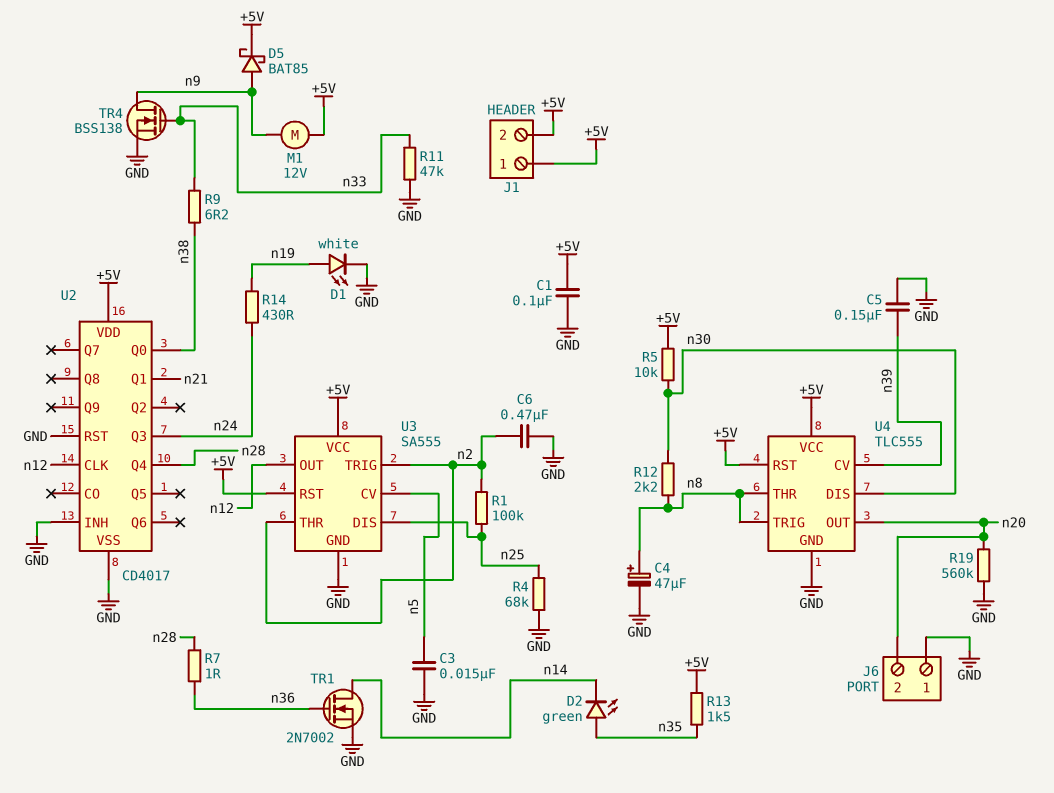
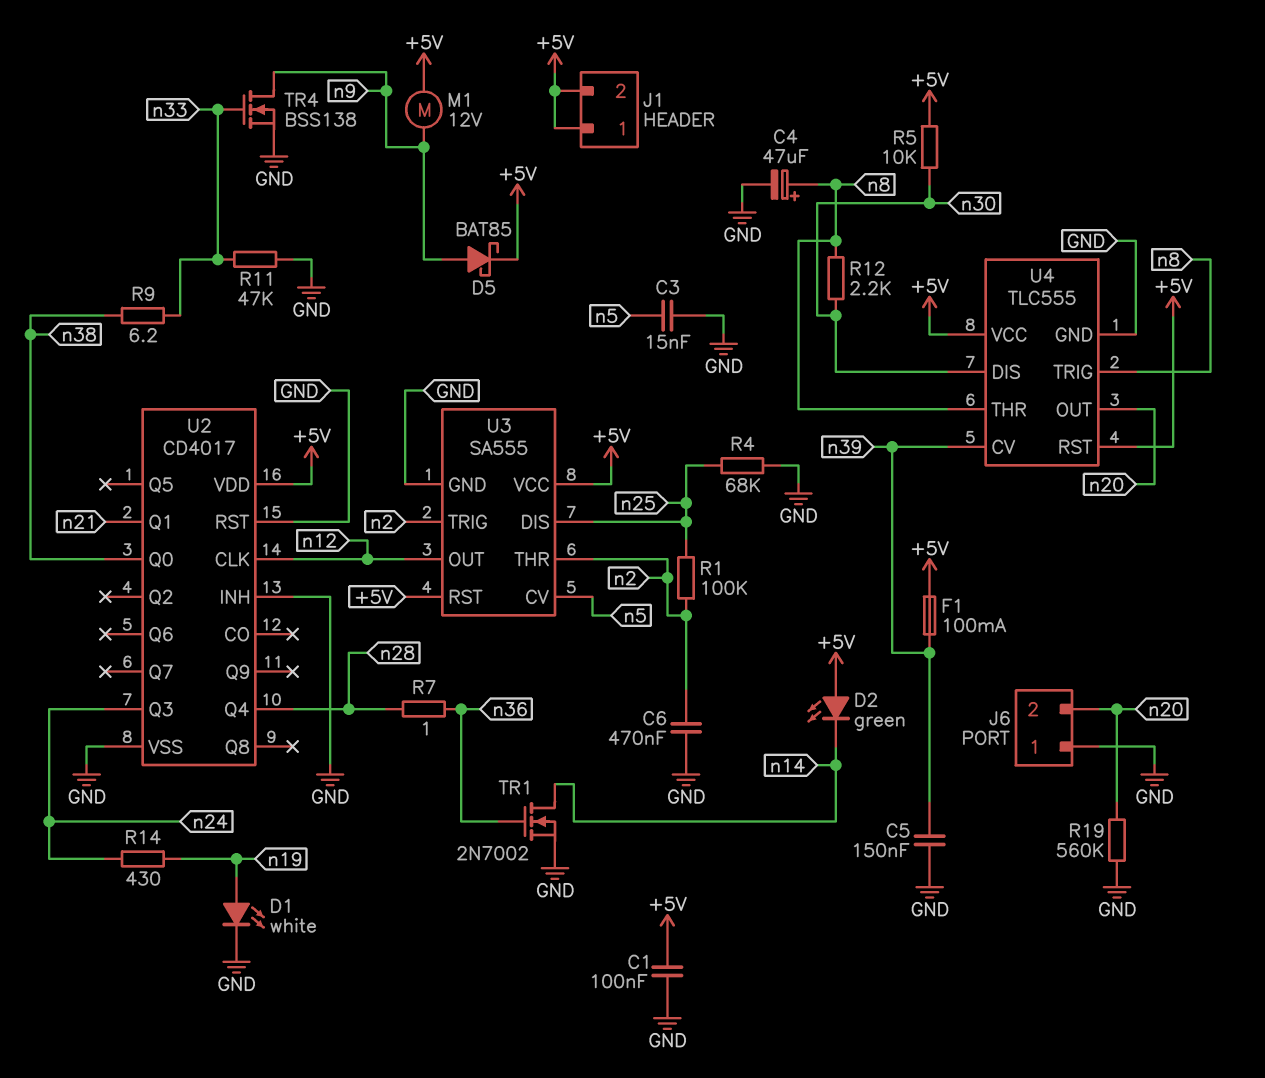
D2: LED green (A n35, K n14) -> LED green (A +5V, K n14)
F1: none -> 100mA (+5V, n39)
R13: 1.5k (+5V, n35) -> none

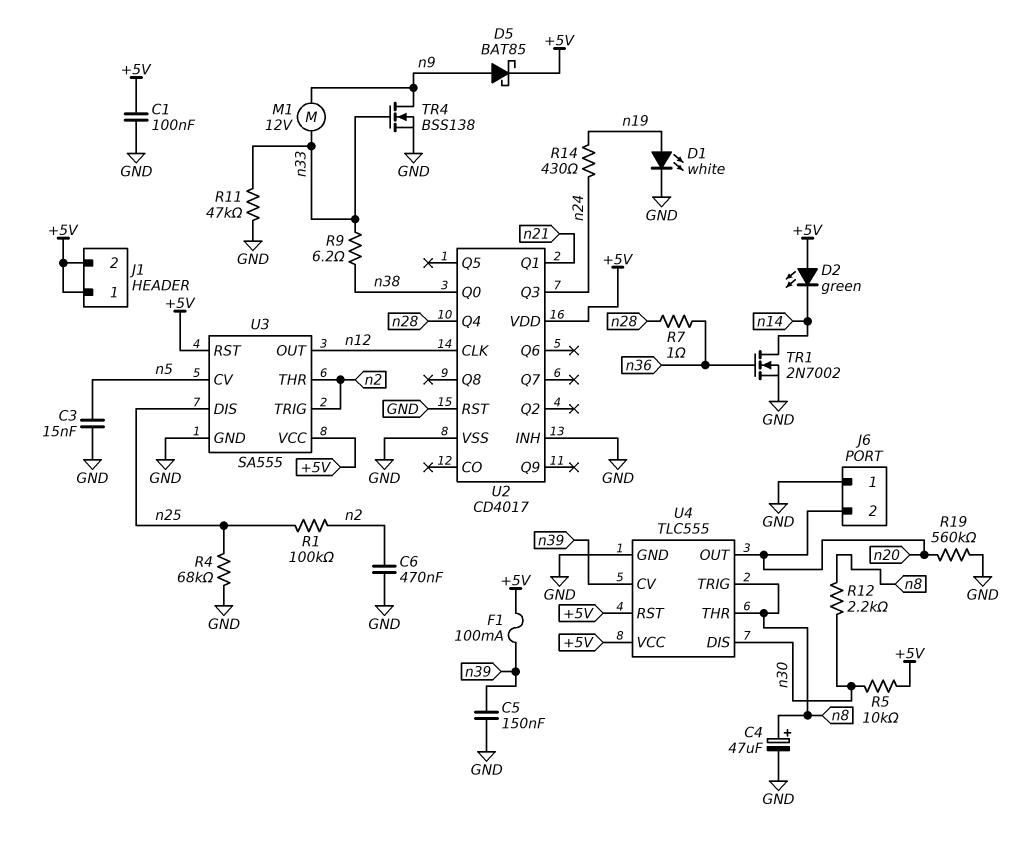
M1: motor 12V (+5V, n9) -> motor 12V (n9, n33)

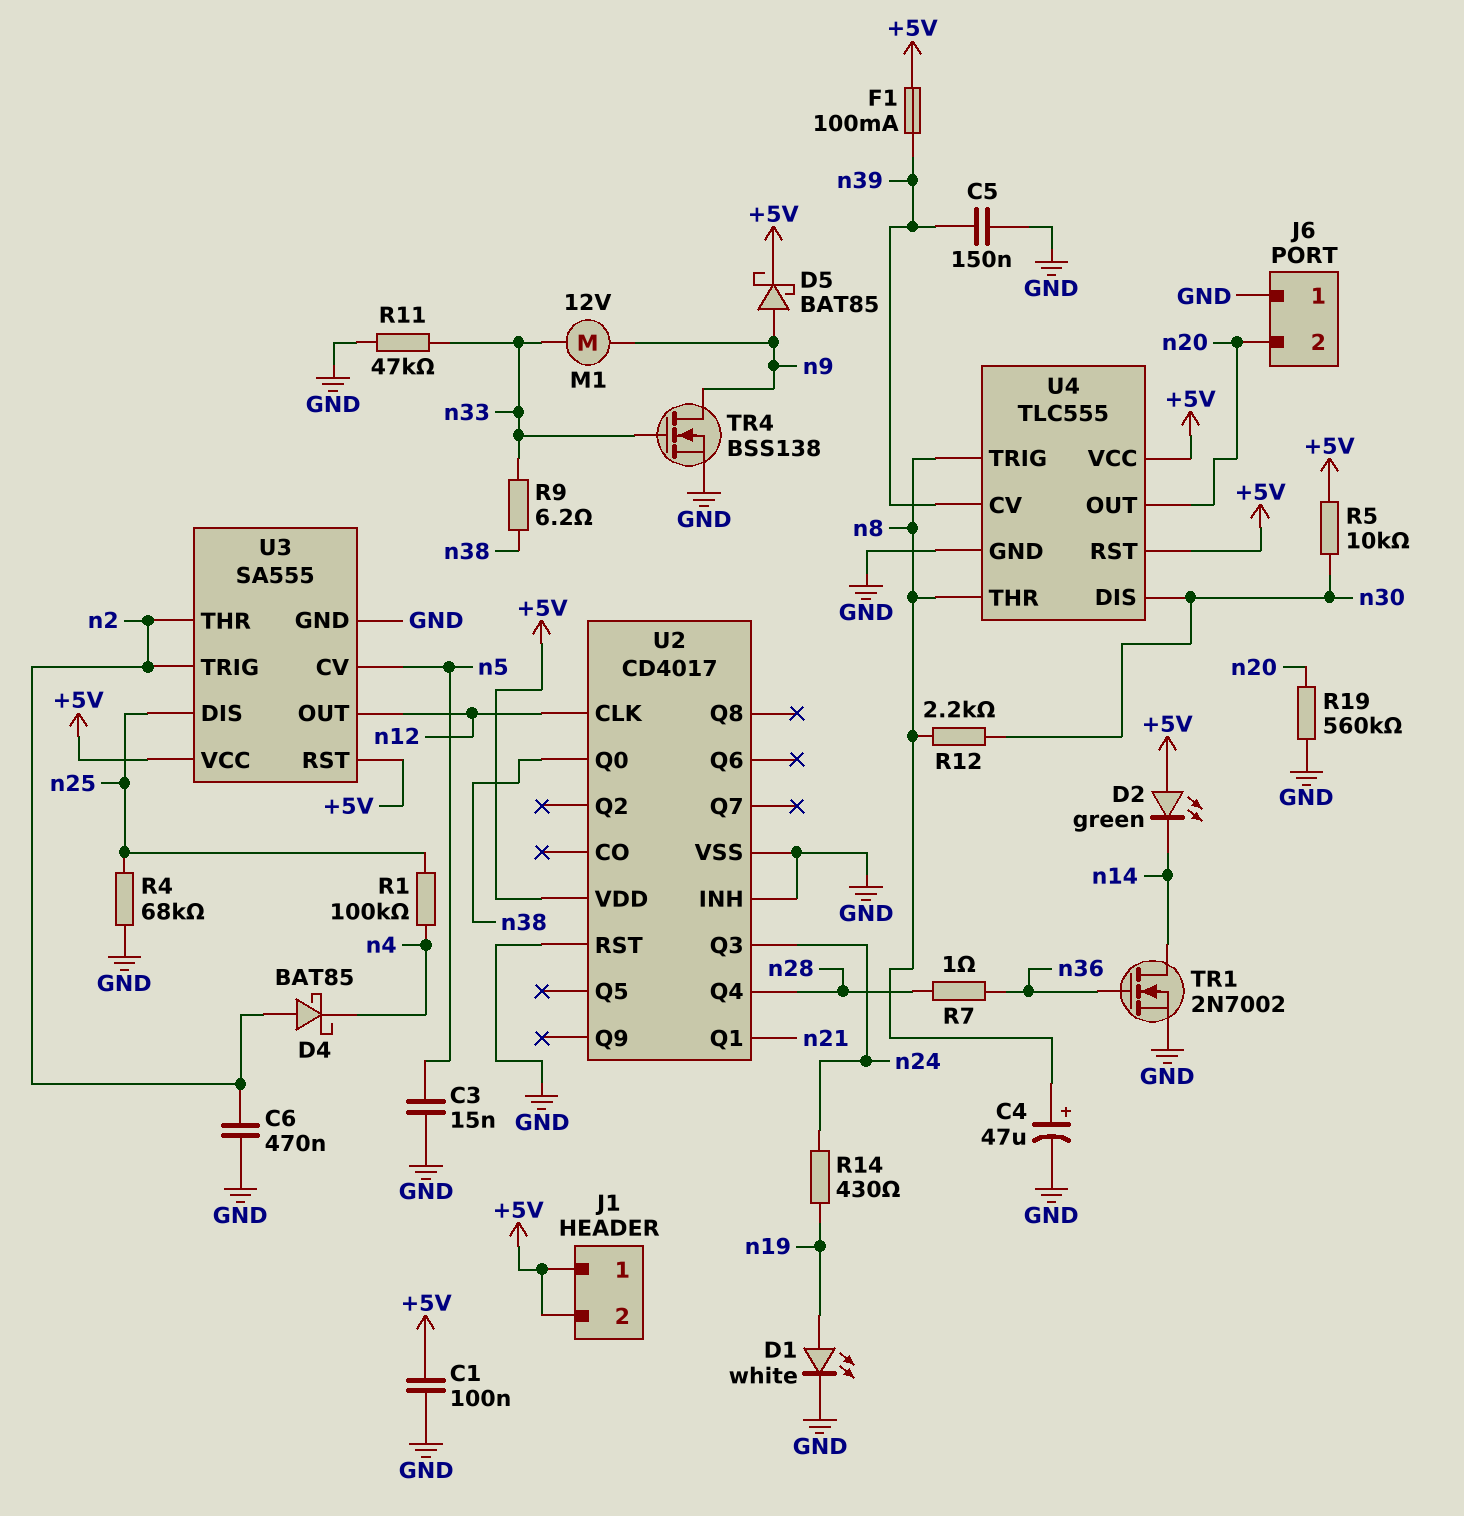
D4: none -> schottky BAT85 (A n2, K n4)
R1: 100k (n2, n25) -> 100k (n4, n25)

